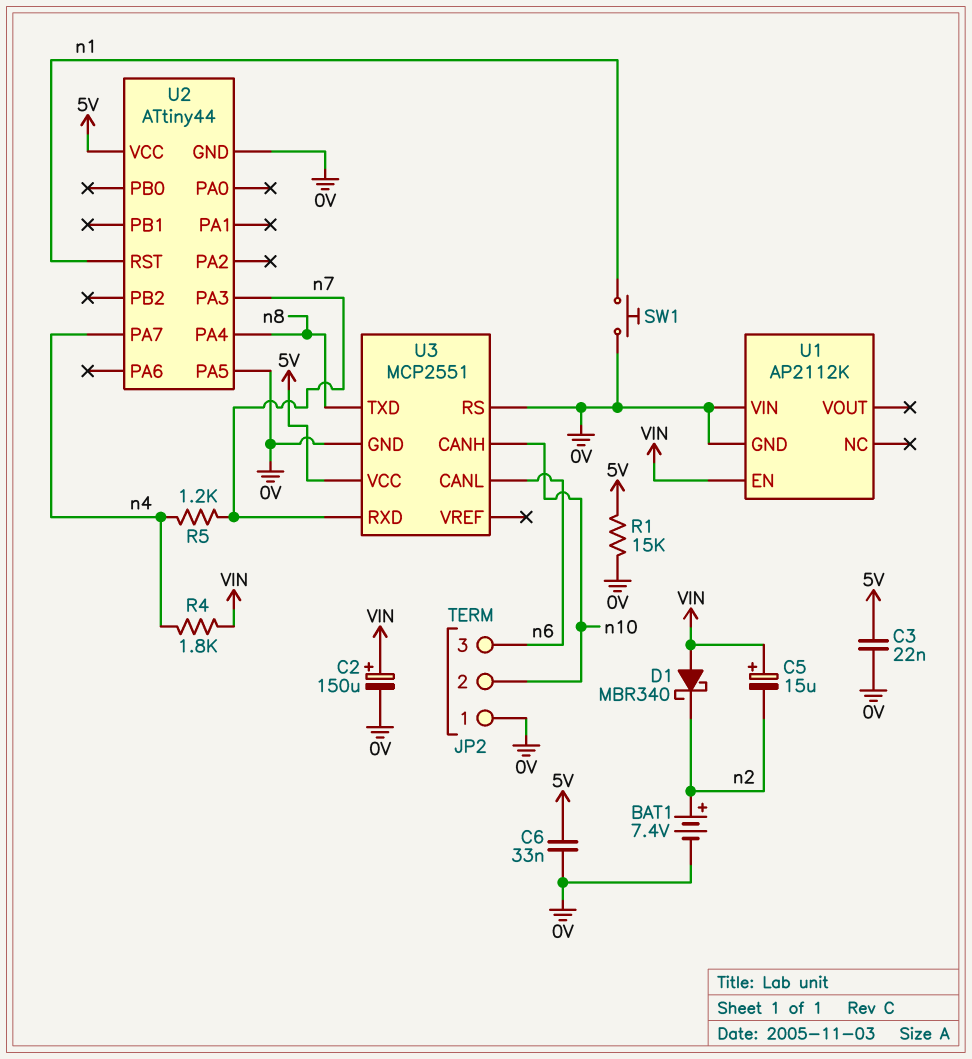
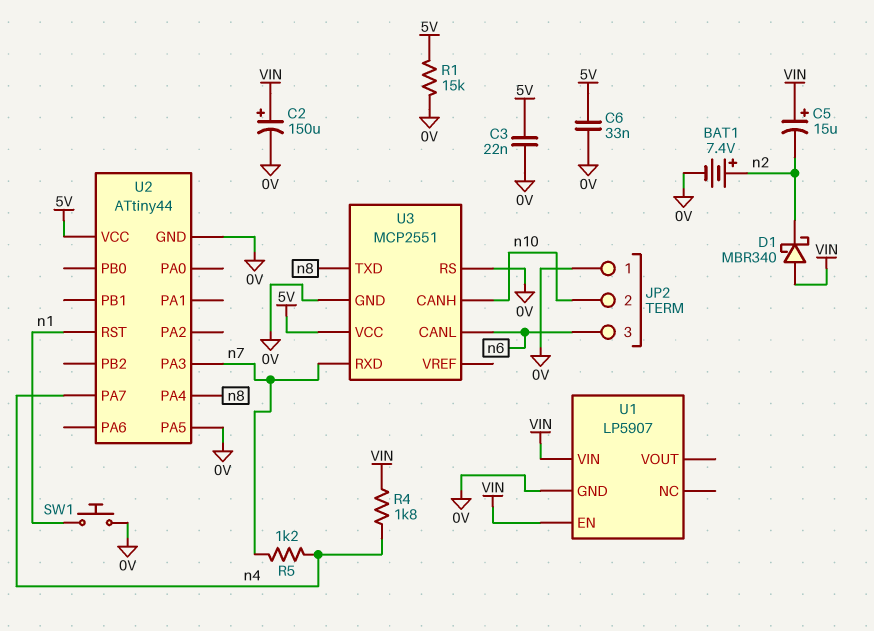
U1: AP2112K -> LP5907
U1 pin VIN: 0V -> VIN

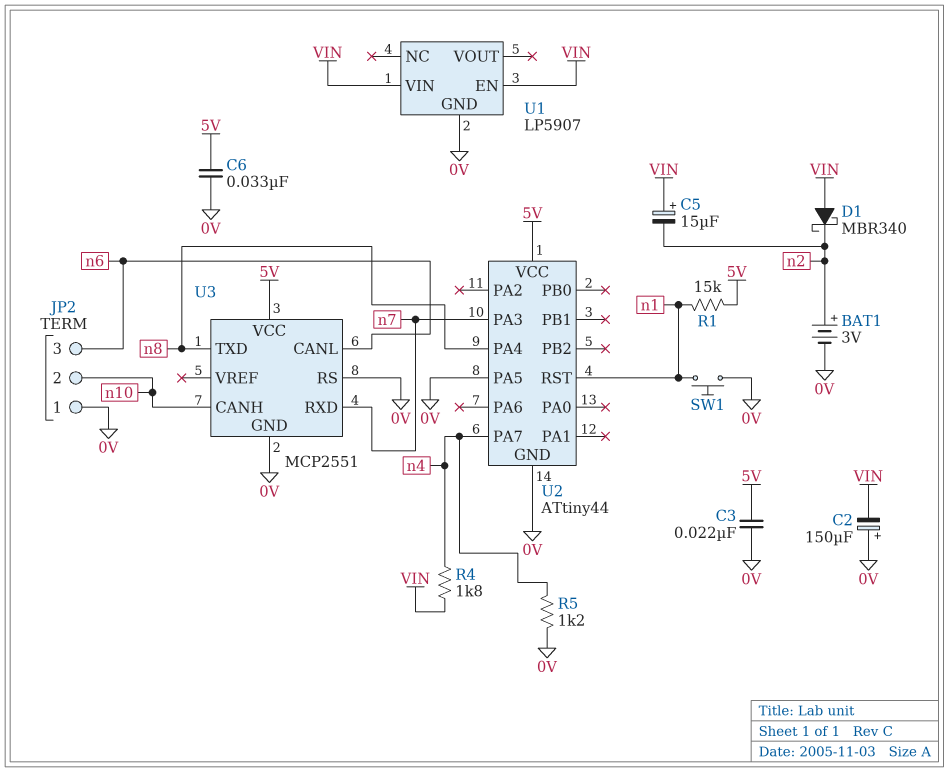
BAT1: 7.4V (plus n2, minus 0V) -> 3V (plus n2, minus 0V)
C2: 150uF (plus VIN, minus 0V) -> 150uF (plus 0V, minus VIN)
R1: 15k (0V, 5V) -> 15k (5V, n1)
R5: 1.2k (n4, n7) -> 1.2k (0V, n4)

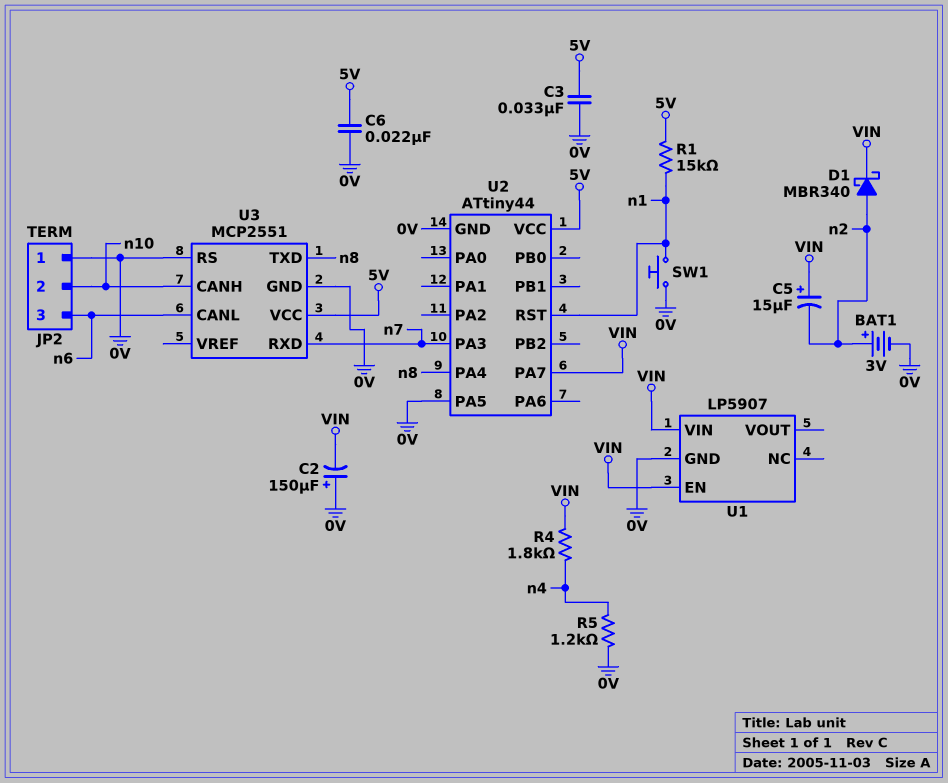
C3: 22nF (0V, 5V) -> 33nF (0V, 5V)
C6: 33nF (0V, 5V) -> 22nF (0V, 5V)
D1: schottky MBR340 (A VIN, K n2) -> schottky MBR340 (A n2, K VIN)
U2 pin PA7: n4 -> VIN

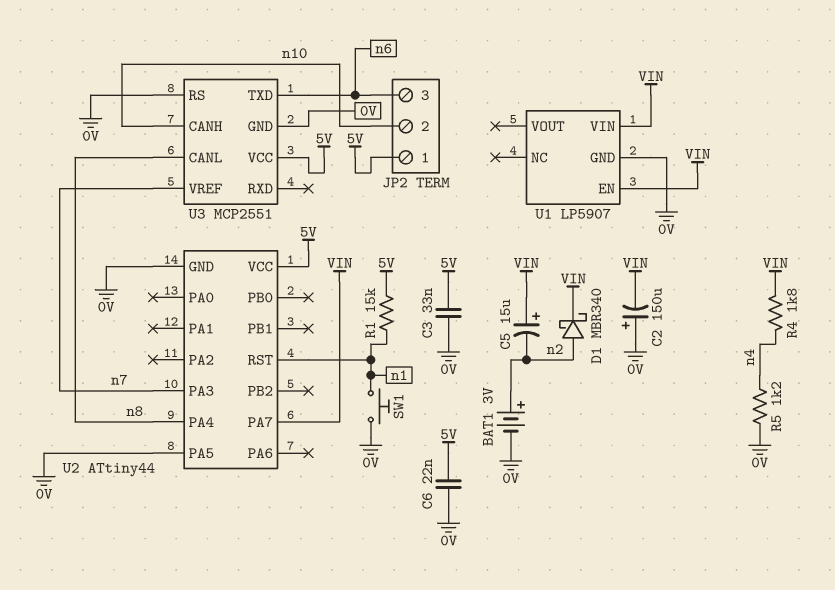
JP2 pin 1: 0V -> 5V
U3 pin CANL: n6 -> n8
U3 pin RXD: n7 -> none
U3 pin TXD: n8 -> n6
U3 pin VREF: none -> n7

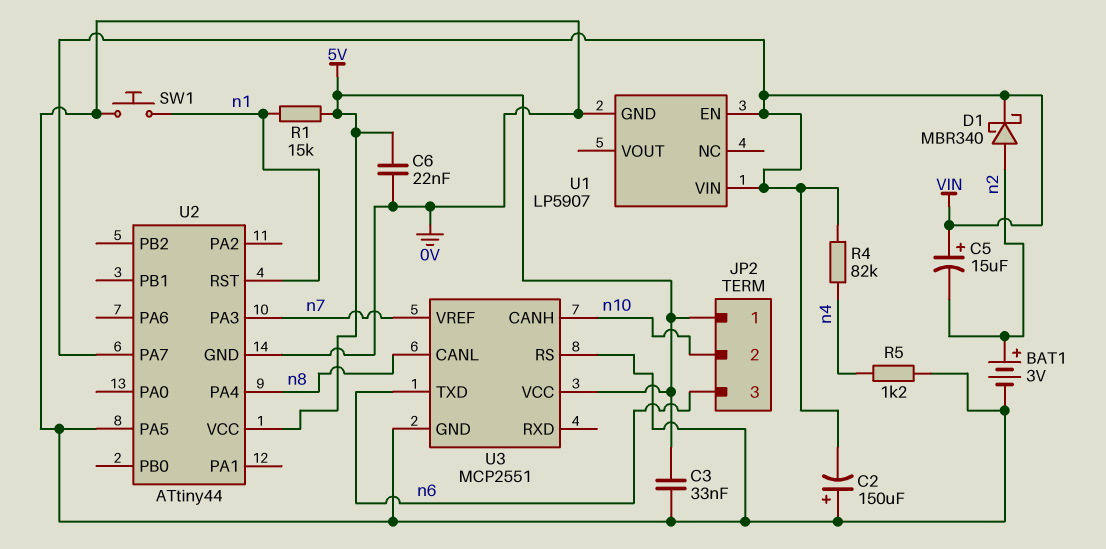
R4: 1.8k (VIN, n4) -> 82k (VIN, n4)

